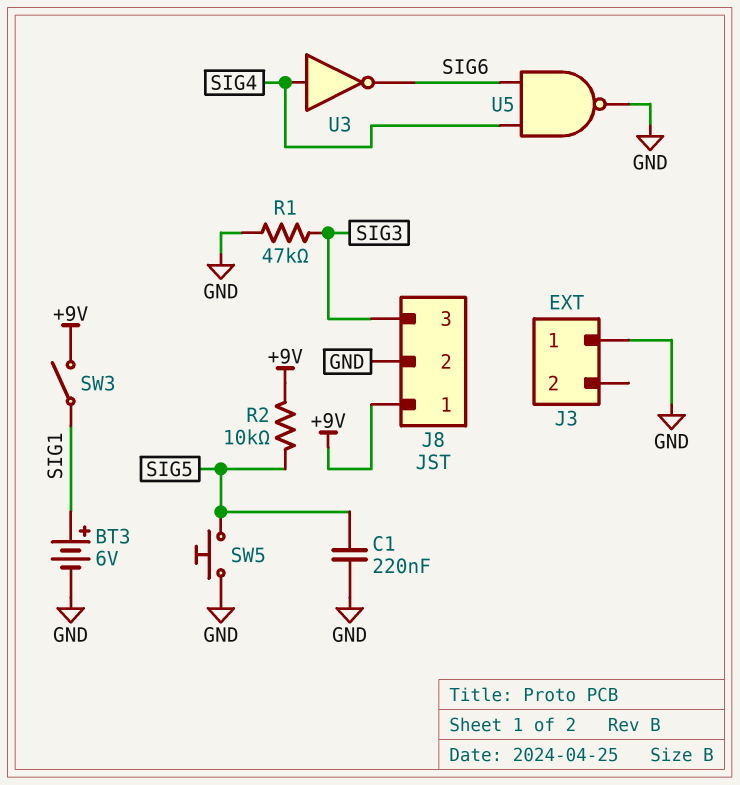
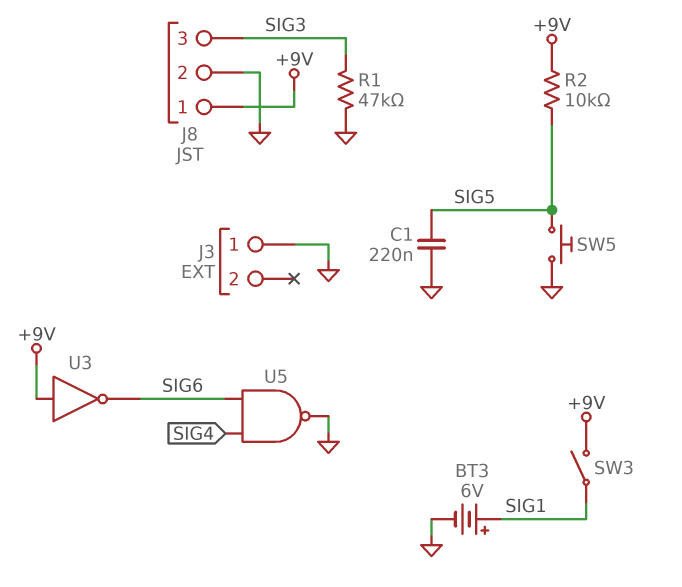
U3: NOT (in SIG4, out SIG6) -> NOT (in +9V, out SIG6)

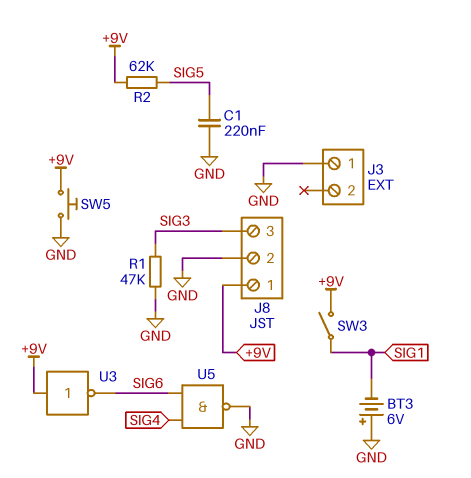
BT3: 6V (plus SIG1, minus GND) -> 6V (plus GND, minus SIG1)
R2: 10k (+9V, SIG5) -> 62k (+9V, SIG5)
SW5: button (GND, SIG5) -> button (+9V, GND)

